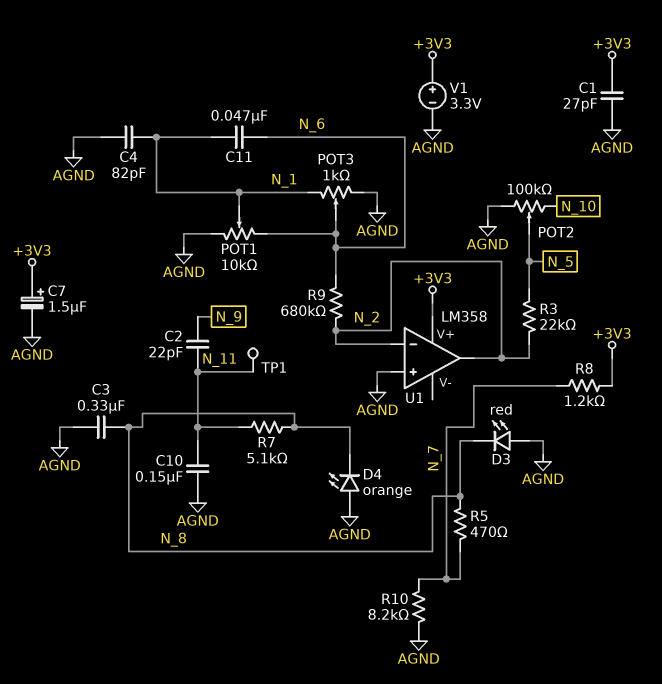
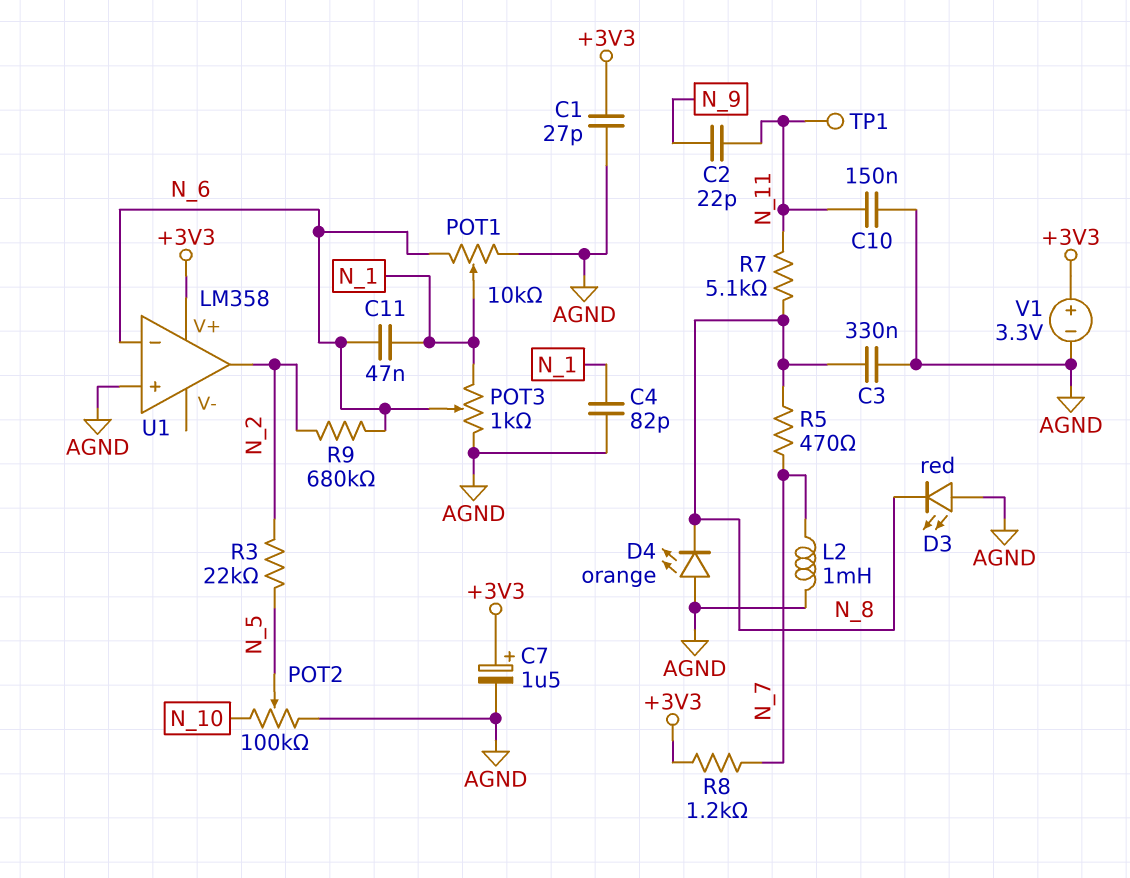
L2: none -> 1mH (AGND, N_7)
R10: 8.2k (AGND, N_7) -> none
U1 pin in-: N_2 -> N_6

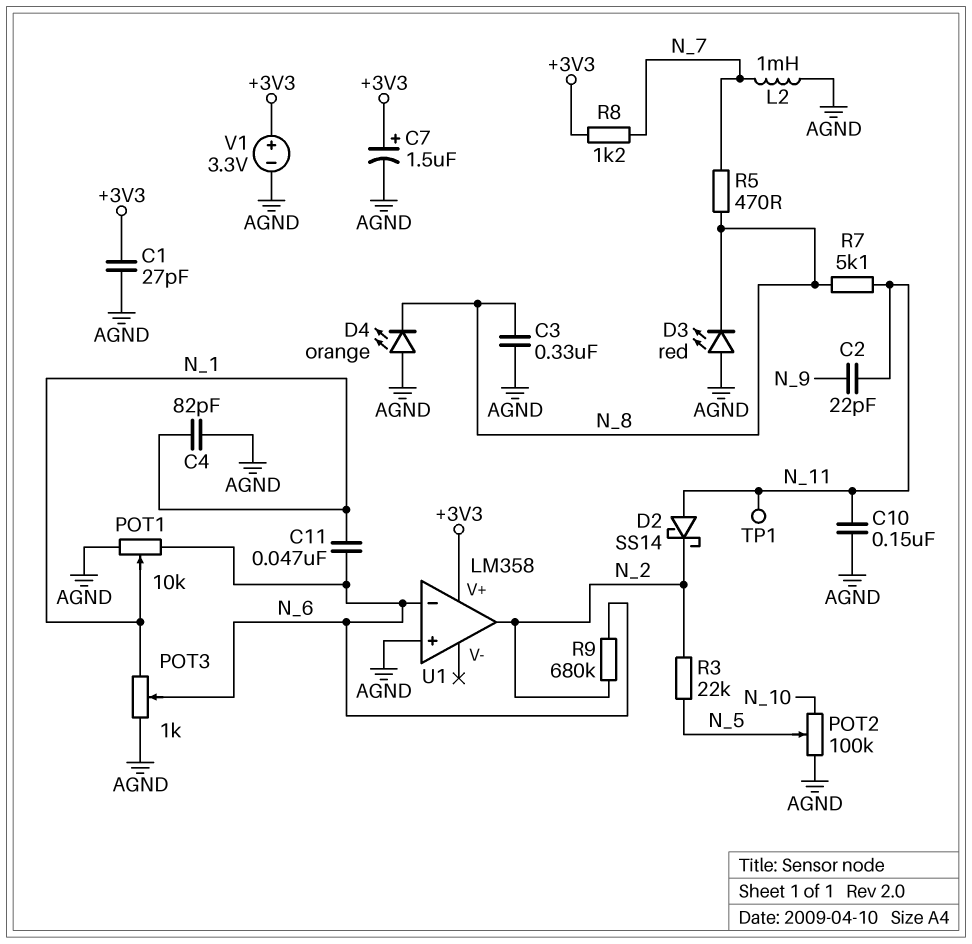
D2: none -> schottky SS14 (A N_11, K N_2)

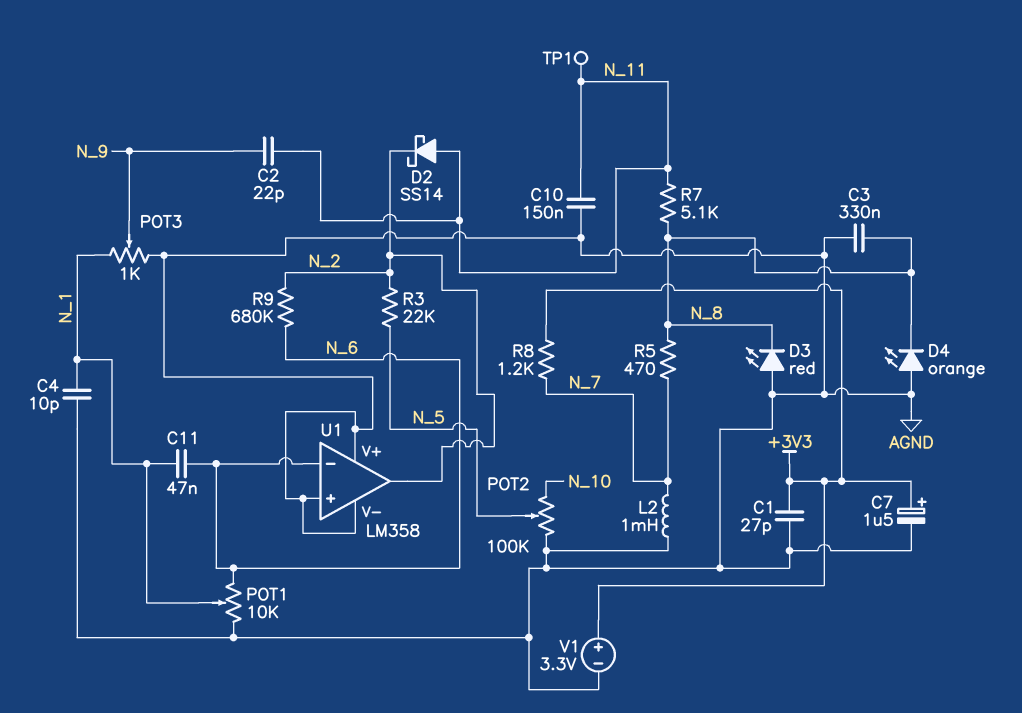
C4: 82pF (AGND, N_1) -> 10pF (AGND, N_1)
POT3: 1k (AGND, N_1, wiper N_6) -> 1k (AGND, N_1, wiper N_9)
U1 pin V+: +3V3 -> AGND
U1 pin V-: none -> AGND

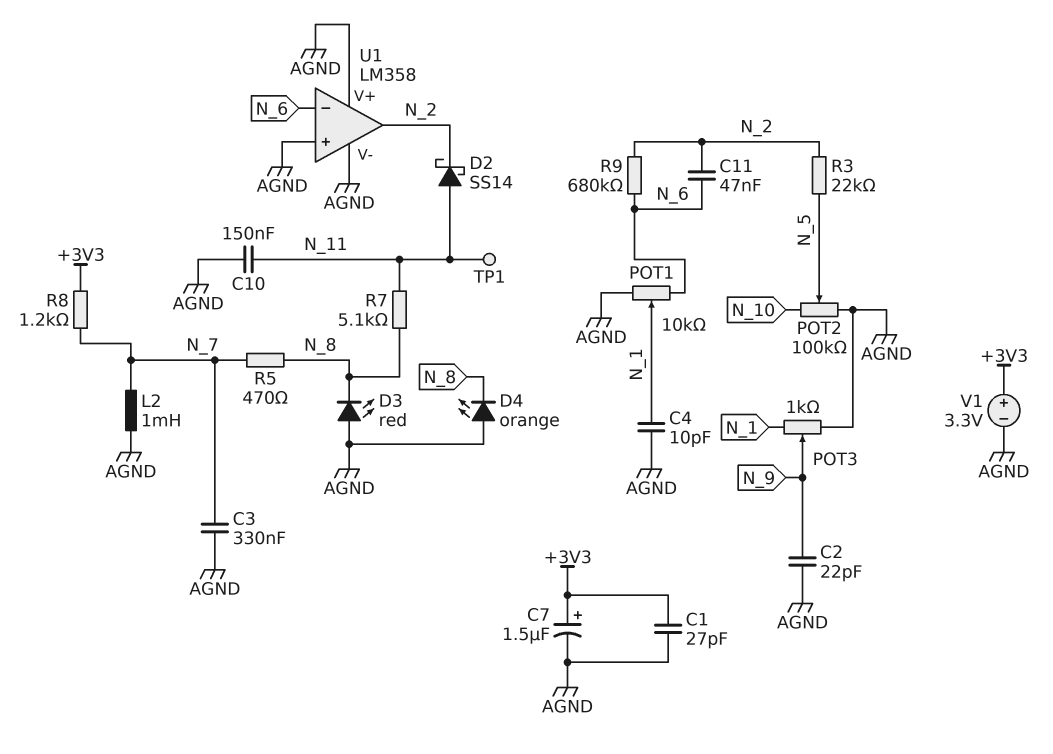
C2: 22pF (N_9, N_11) -> 22pF (AGND, N_9)
C3: 330nF (AGND, N_8) -> 330nF (AGND, N_7)
C11: 47nF (N_1, N_6) -> 47nF (N_2, N_6)

